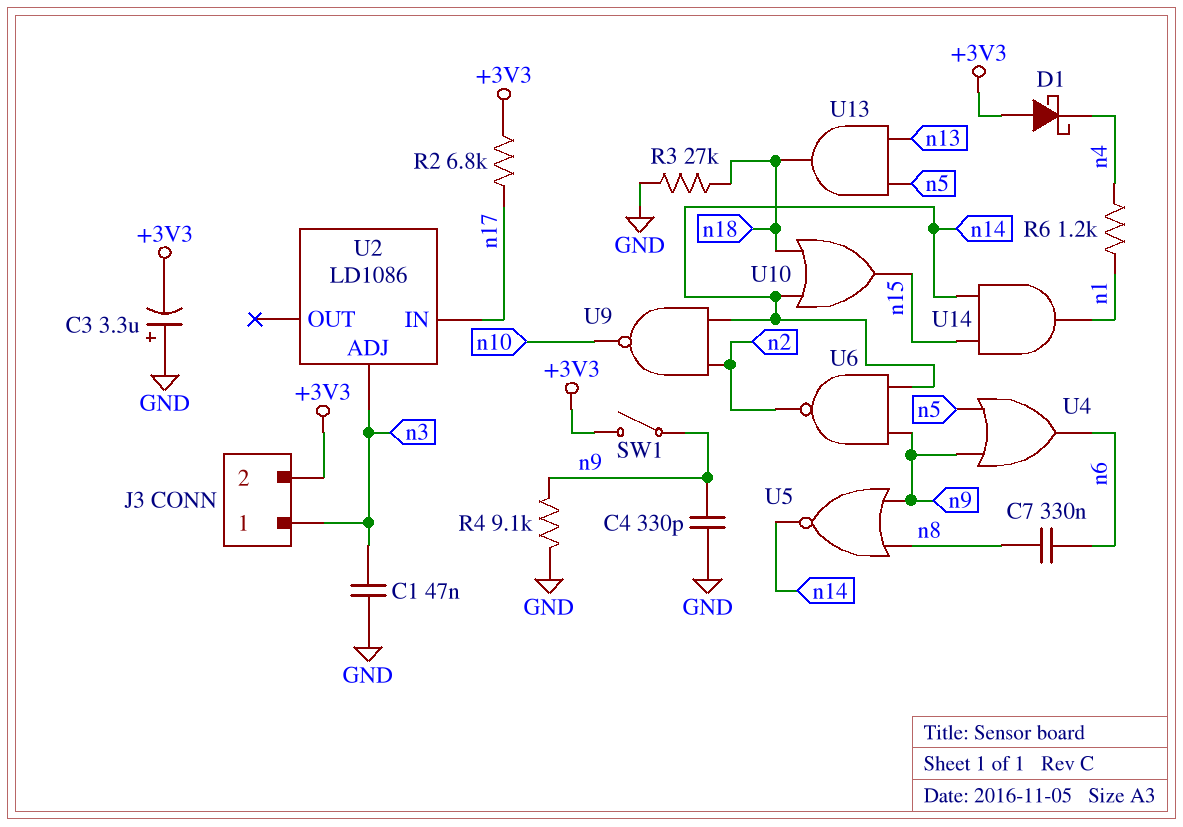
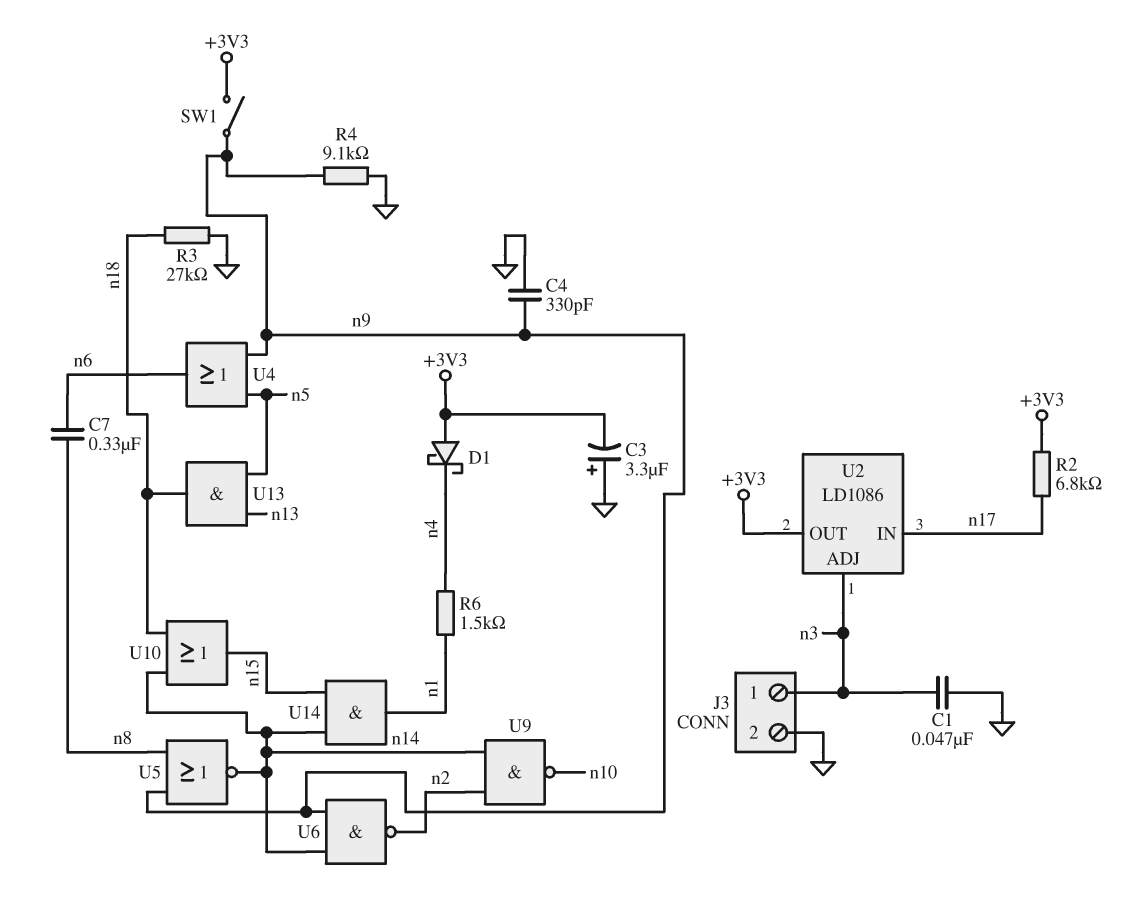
J3 pin 2: +3V3 -> GND
R6: 1.2k (n1, n4) -> 1.5k (n1, n4)
U2 pin OUT: none -> +3V3

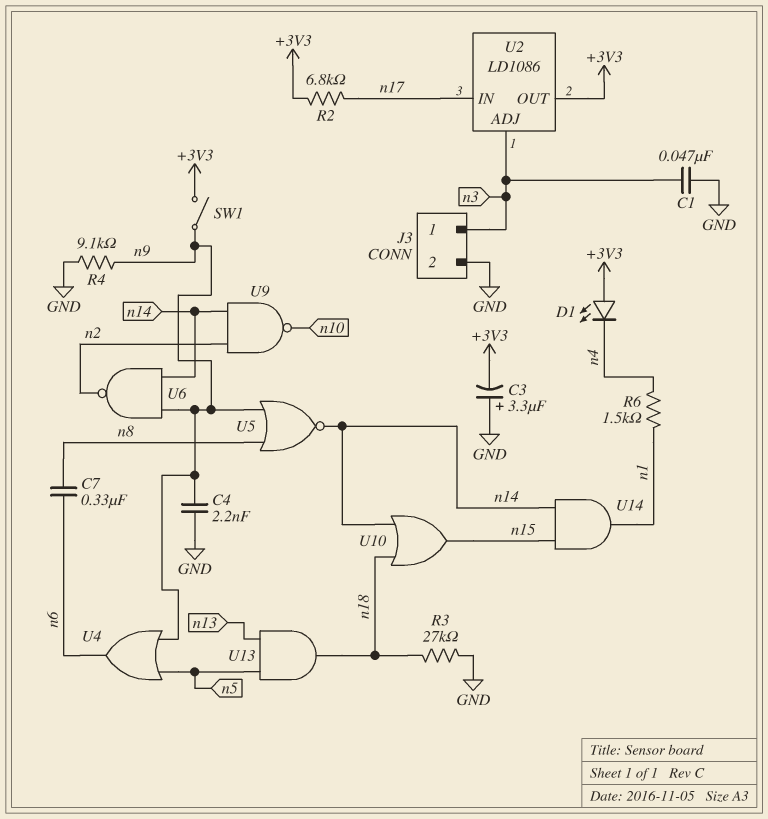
C4: 330pF (GND, n9) -> 2.2nF (GND, n9)
D1: schottky (A +3V3, K n4) -> LED (A +3V3, K n4)

